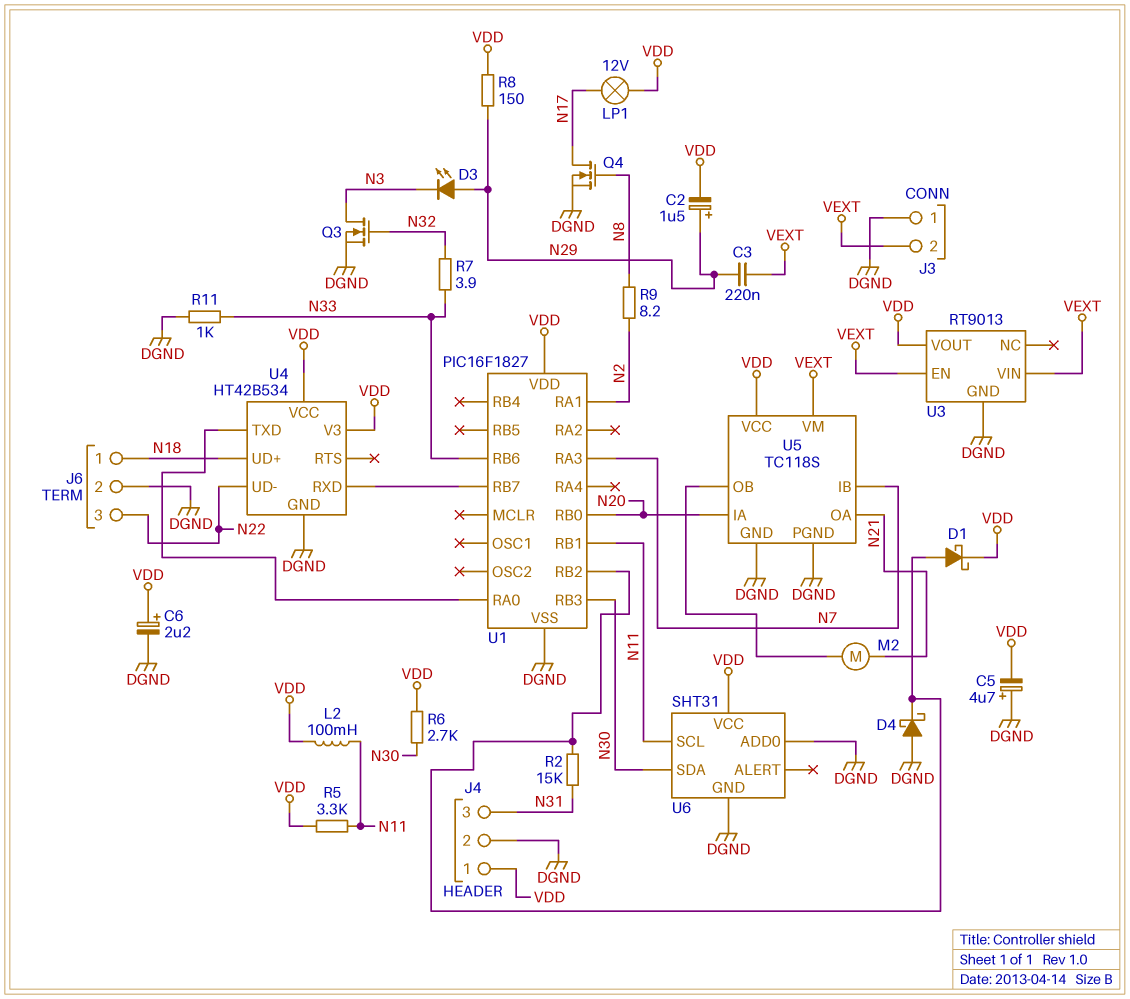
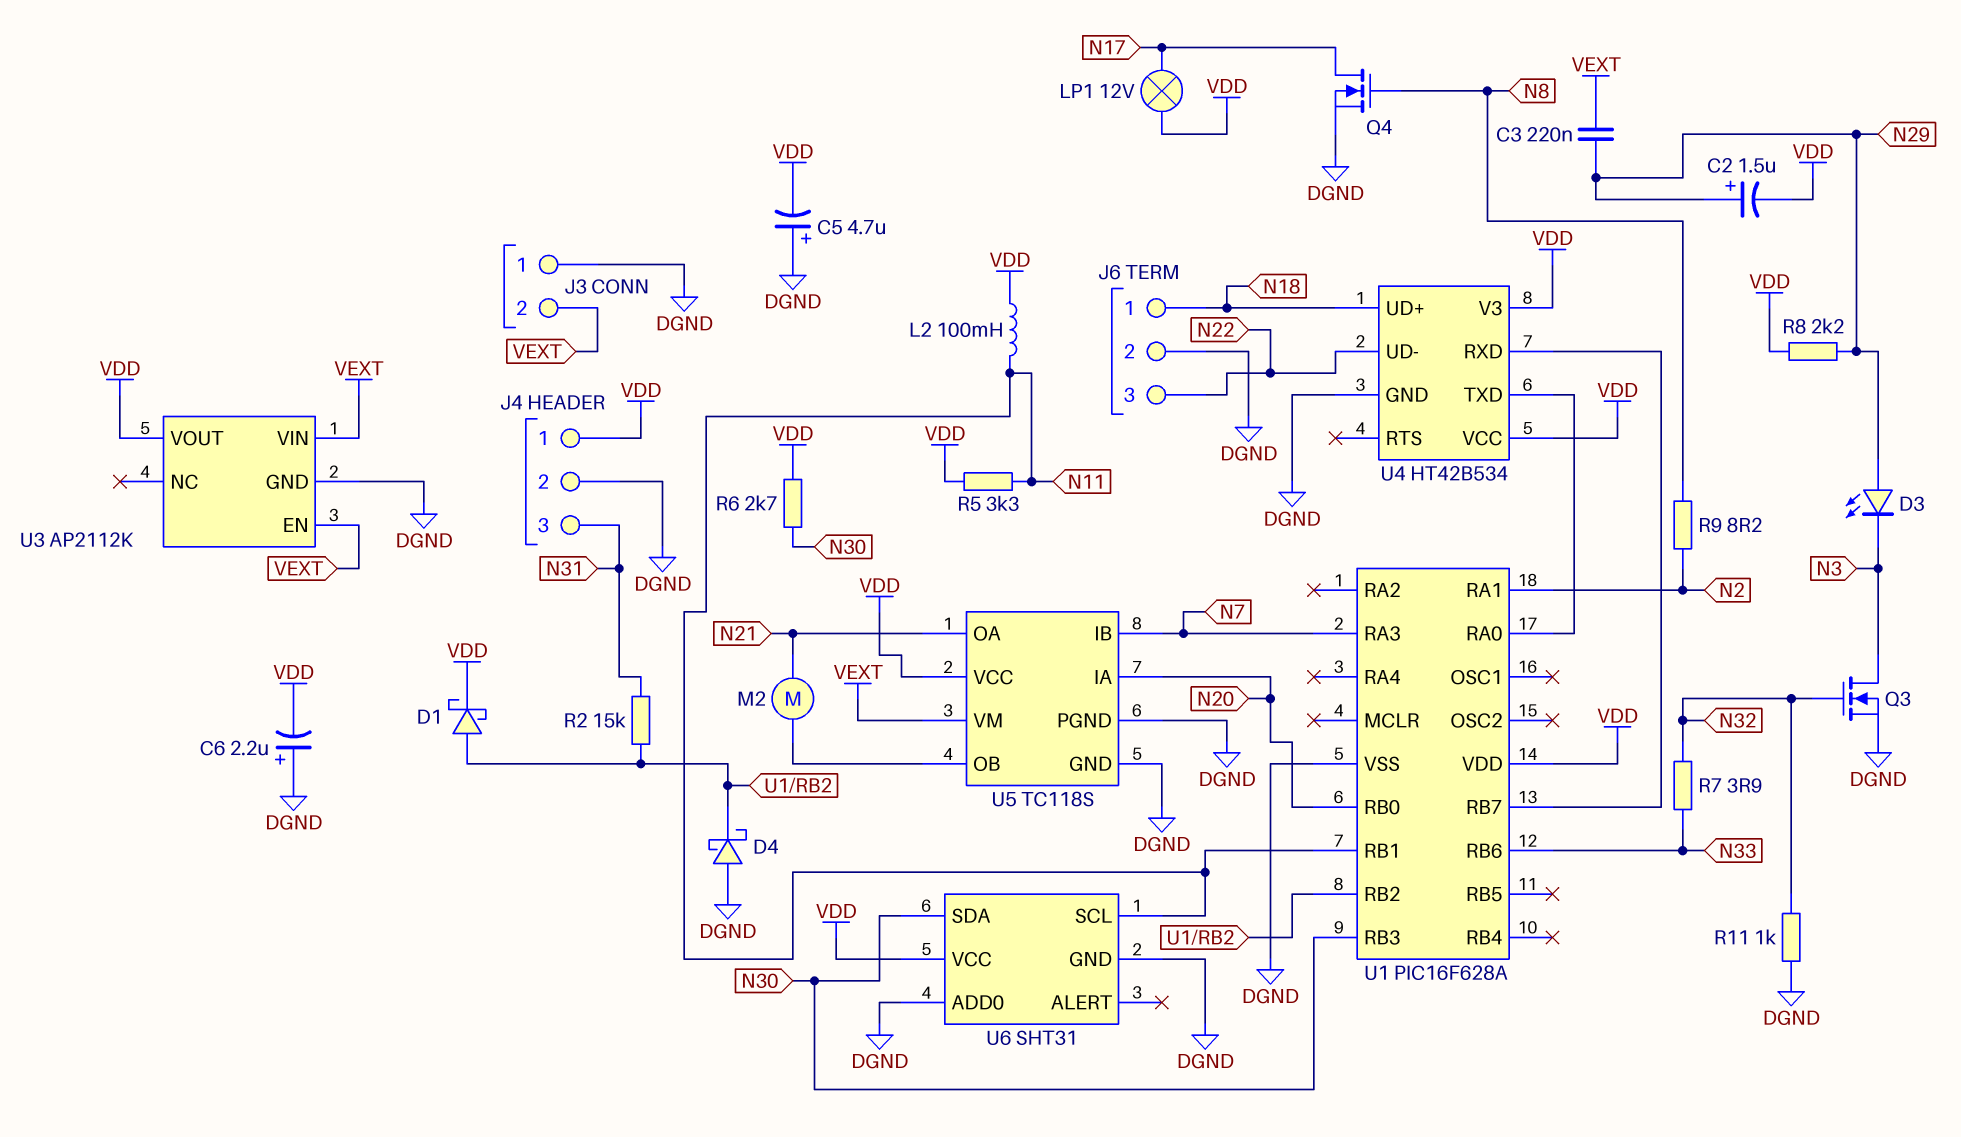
C6: 2.2uF (plus VDD, minus DGND) -> 2.2uF (plus DGND, minus VDD)
R8: 150 (N29, VDD) -> 2.2k (N29, VDD)
R11: 1k (DGND, N33) -> 1k (DGND, N32)
U1: PIC16F1827 -> PIC16F628A
U3: RT9013 -> AP2112K

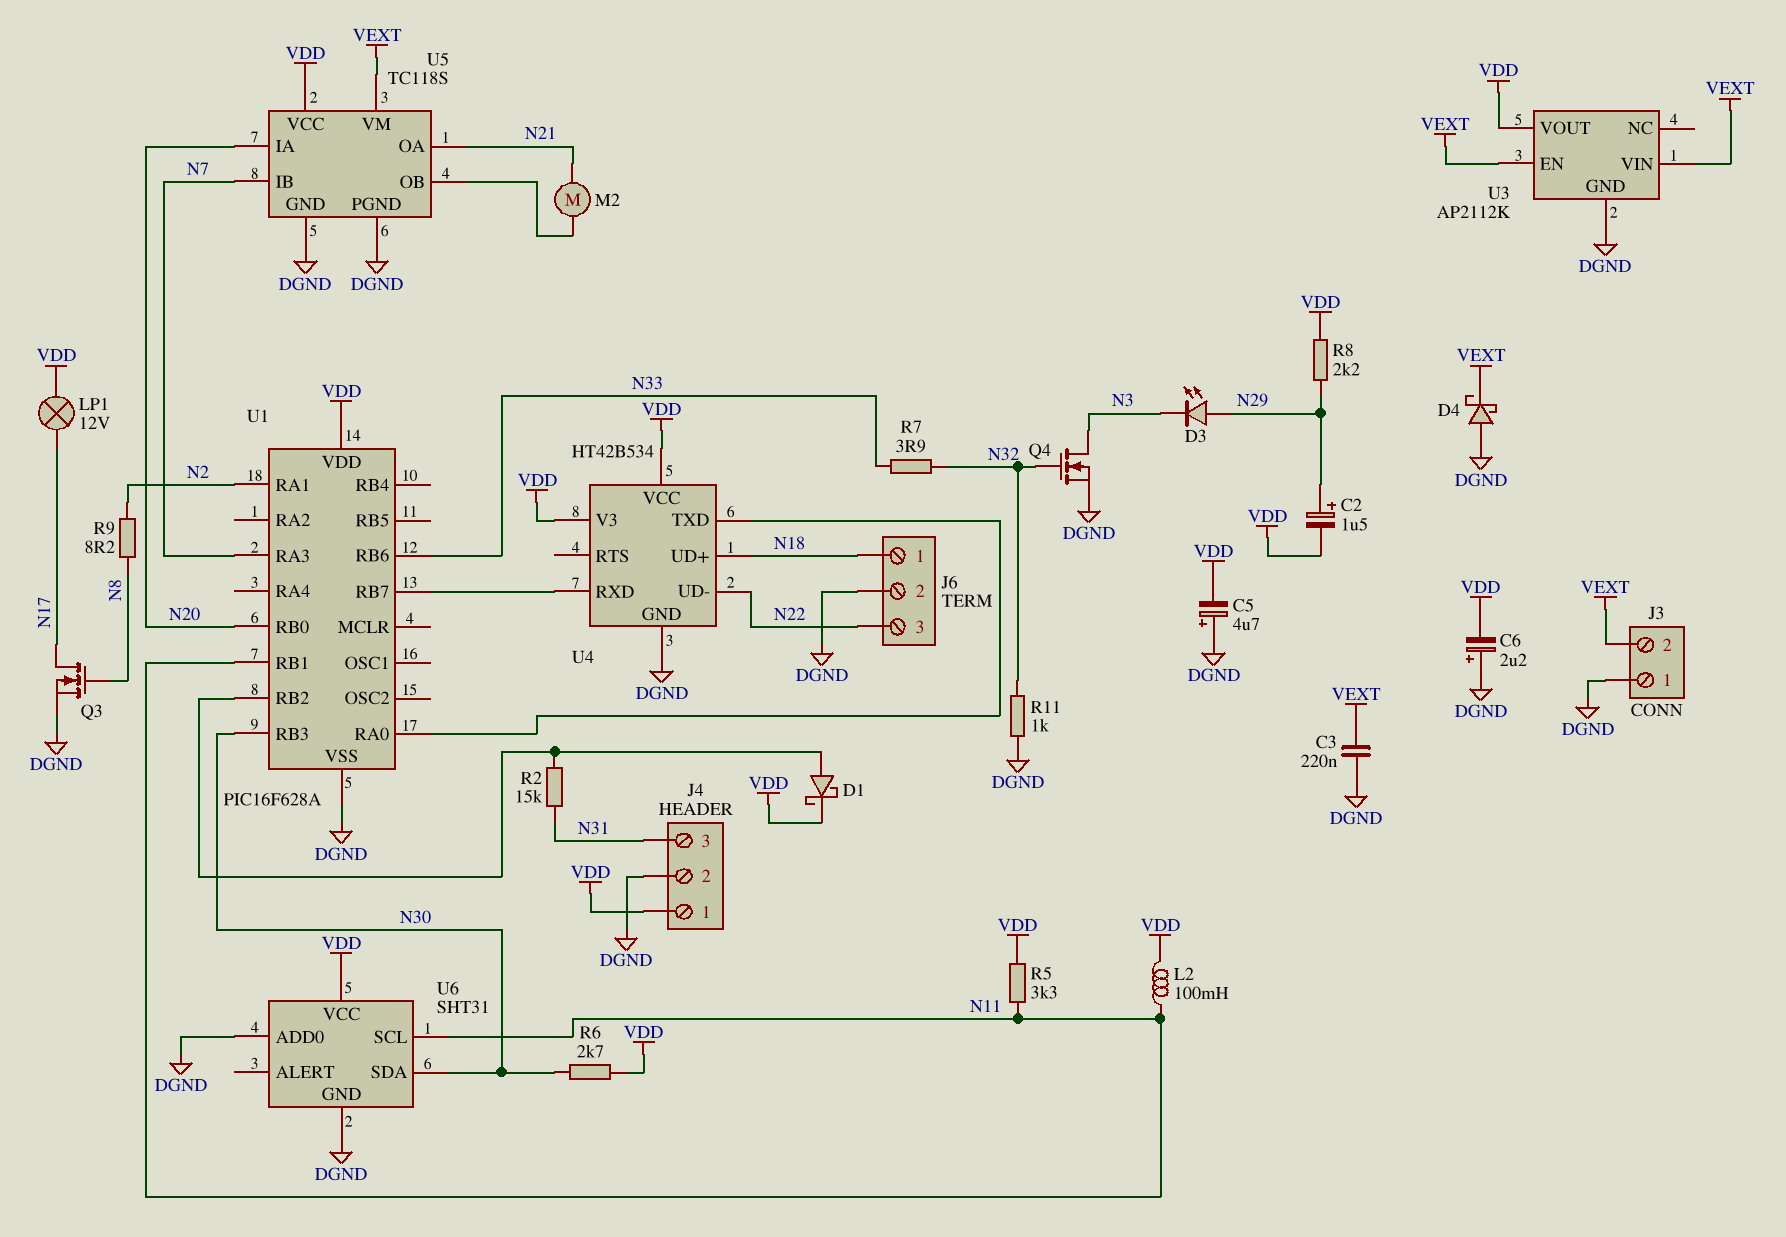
C3: 220nF (N29, VEXT) -> 220nF (DGND, VEXT)
D4: schottky (A DGND, K U1/RB2) -> schottky (A DGND, K VEXT)
Q3: NMOS (G N32, D N3, S DGND) -> NMOS (G N8, D N17, S DGND)
Q4: NMOS (G N8, D N17, S DGND) -> NMOS (G N32, D N3, S DGND)

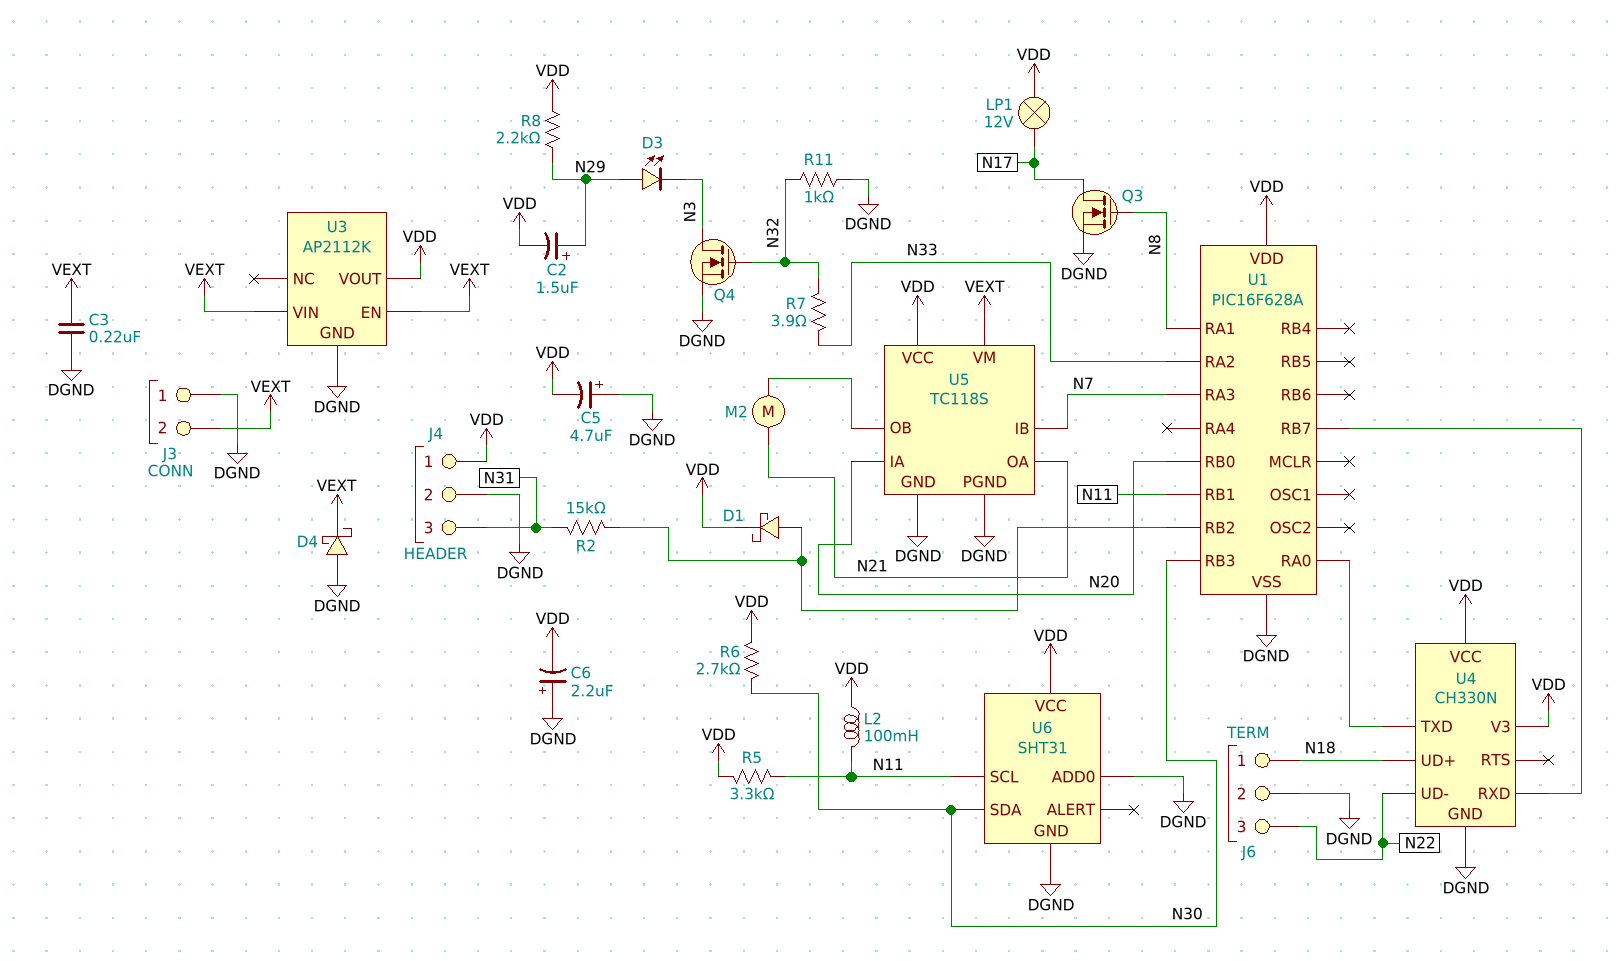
R9: 8.2 (N2, N8) -> none
U1 pin RA1: N2 -> N8
U1 pin RA2: none -> N33
U1 pin RB6: N33 -> none
U4: HT42B534 -> CH330N

